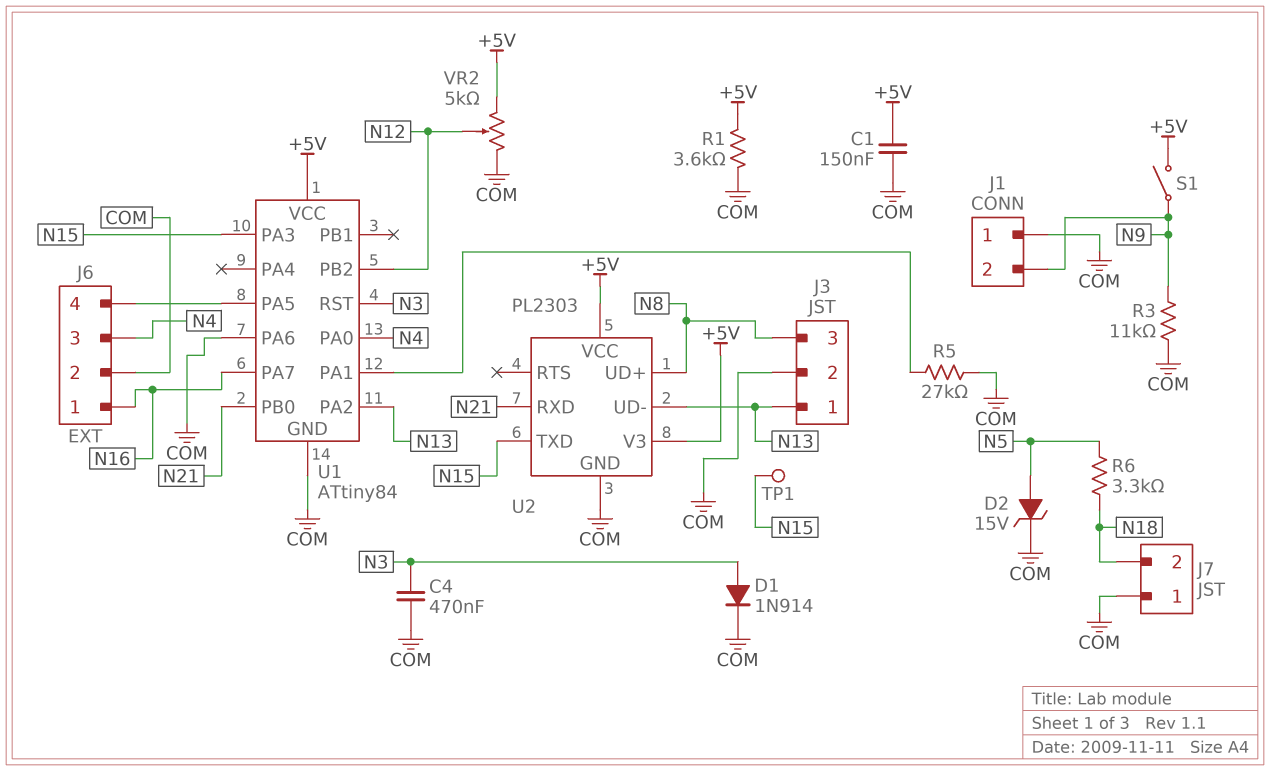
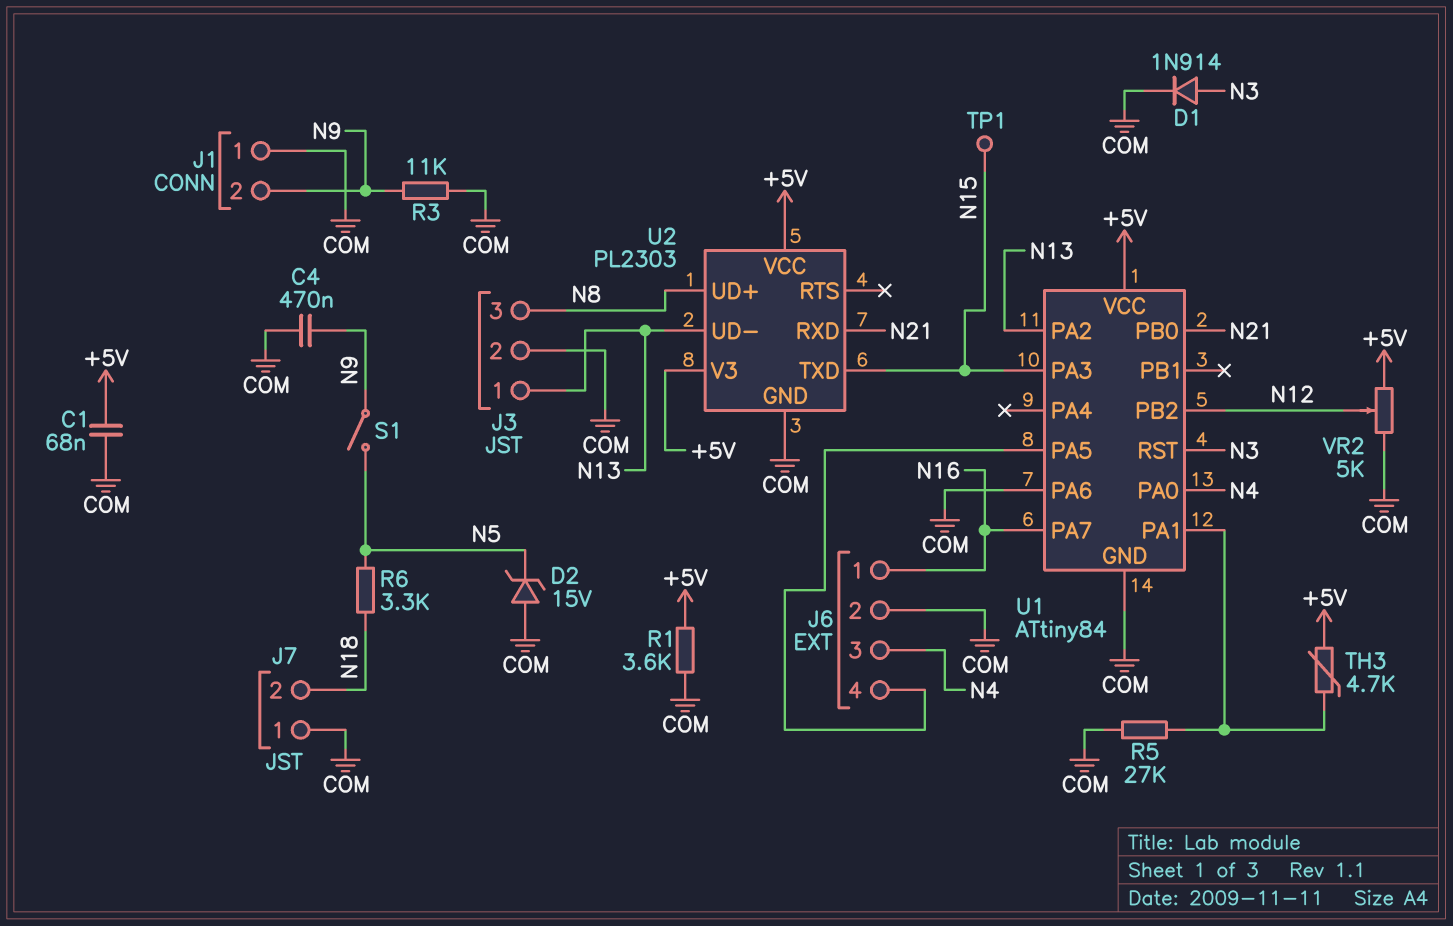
C1: 150nF (+5V, COM) -> 68nF (+5V, COM)
C4: 470nF (COM, N3) -> 470nF (COM, N9)
D2: zener 15V (A N5, K COM) -> zener 15V (A COM, K N5)
S1: switch (+5V, N9) -> switch (N5, N9)
TH3: none -> 4.7k (+5V, U1/PA1)

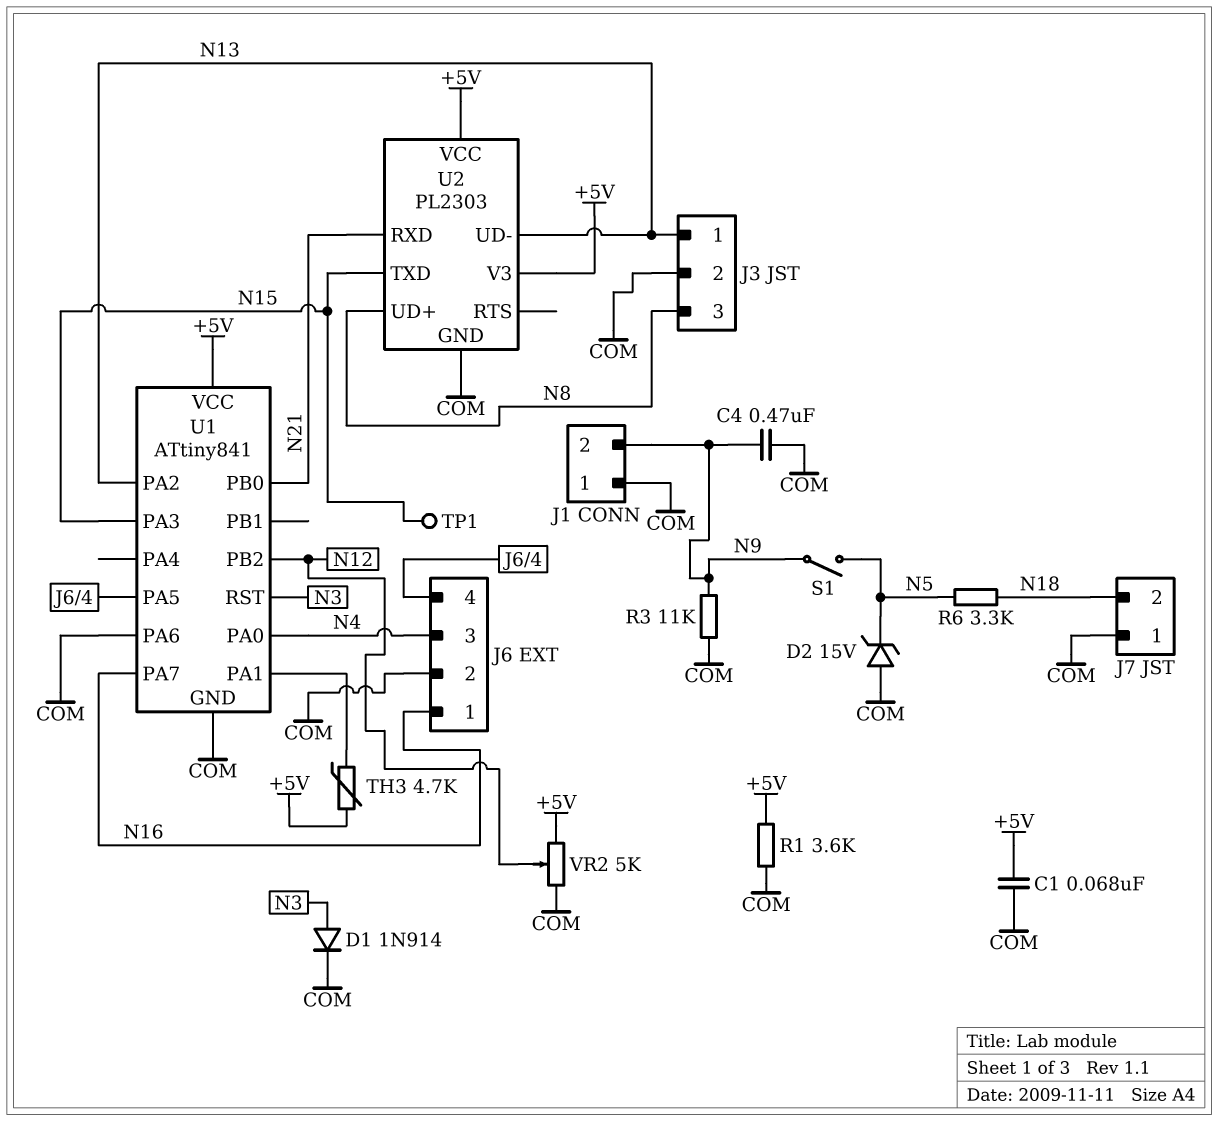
R5: 27k (COM, U1/PA1) -> none
U1: ATtiny84 -> ATtiny841

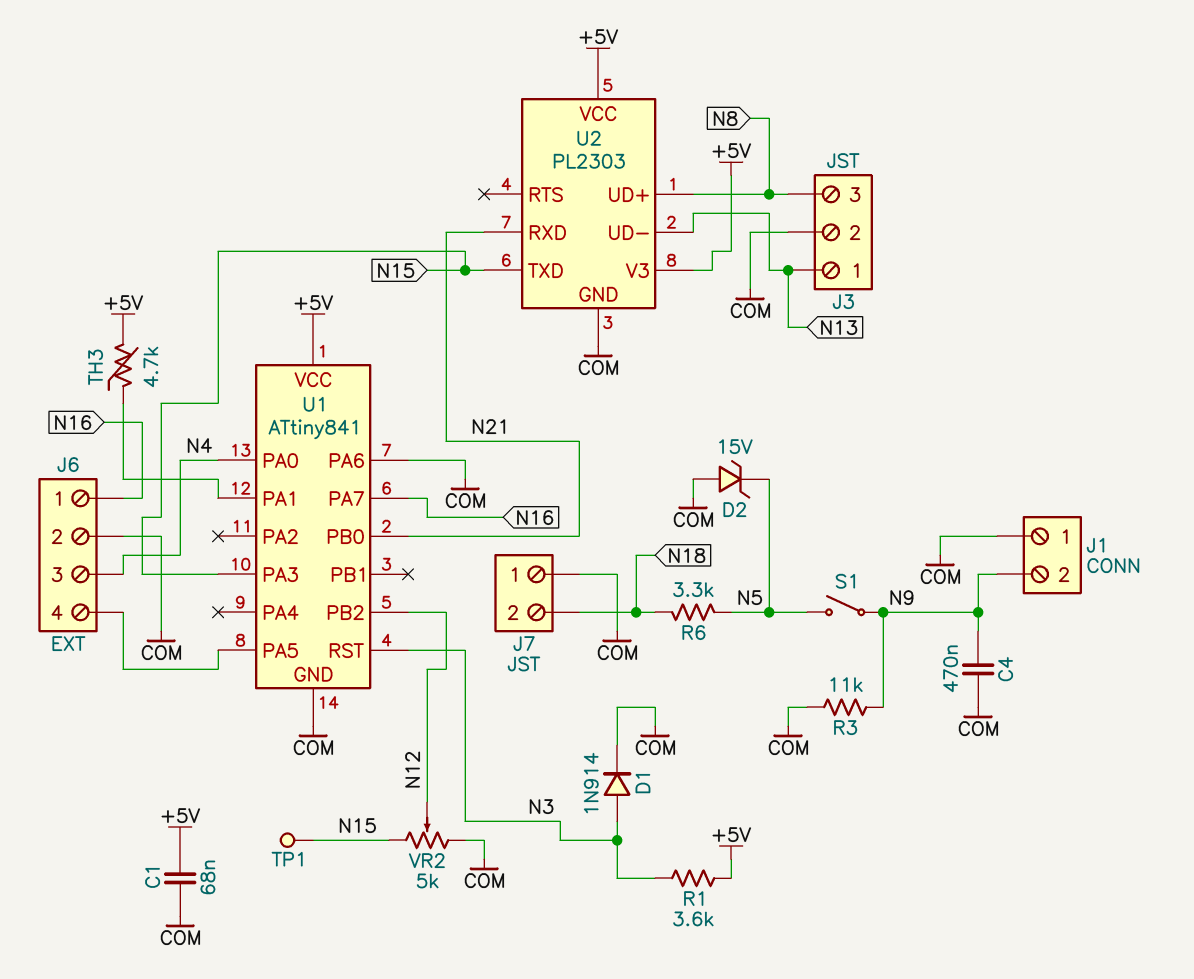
R1: 3.6k (+5V, COM) -> 3.6k (+5V, N3)
U1 pin PA2: N13 -> none
VR2: 5k (+5V, COM, wiper N12) -> 5k (COM, N15, wiper N12)

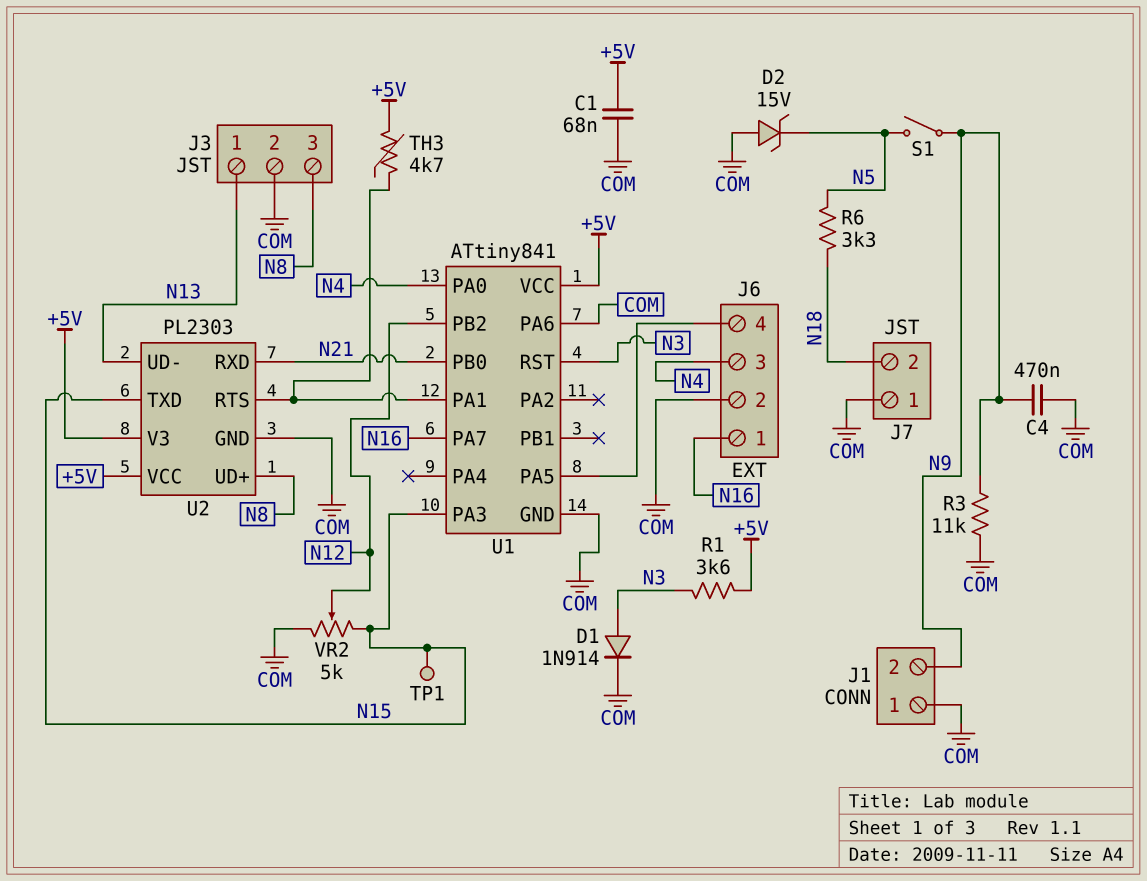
U2 pin RTS: none -> U1/PA1

